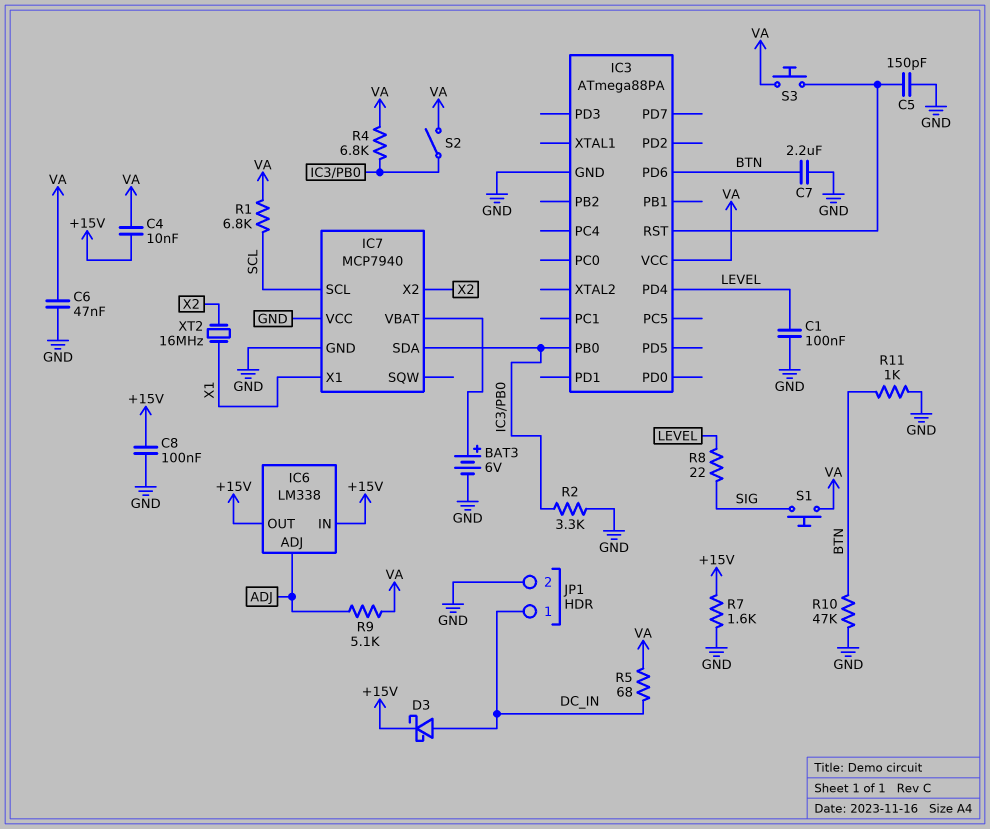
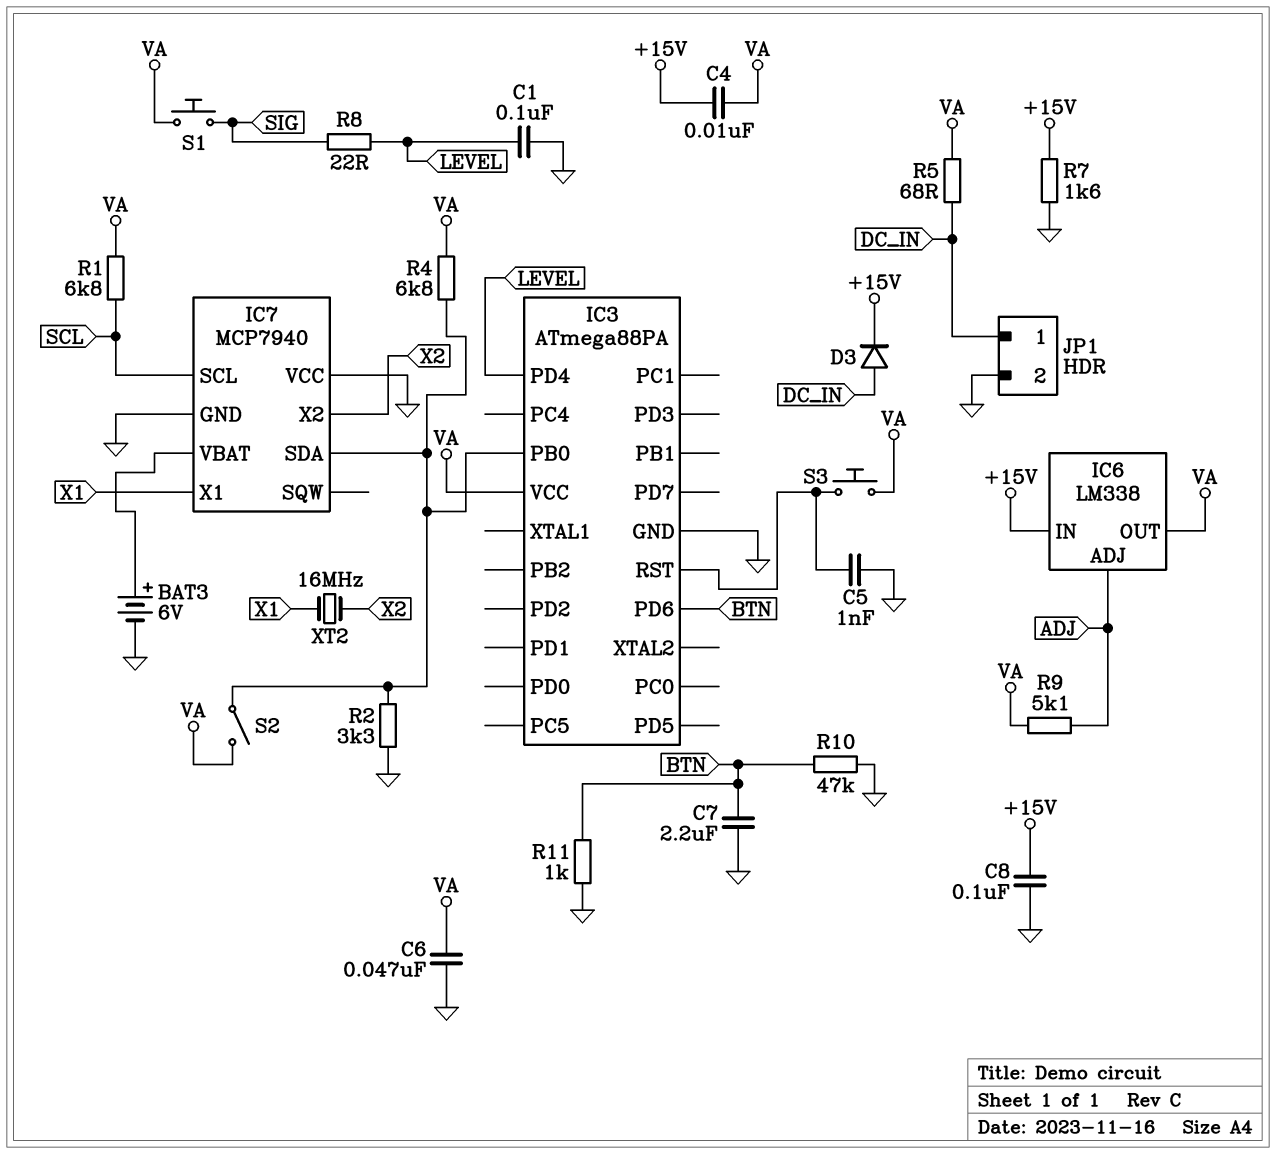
C5: 150pF (GND, IC3/RST) -> 1nF (GND, IC3/RST)
D3: schottky (A DC_IN, K +15V) -> diode (A DC_IN, K +15V)
IC6 pin OUT: +15V -> VA

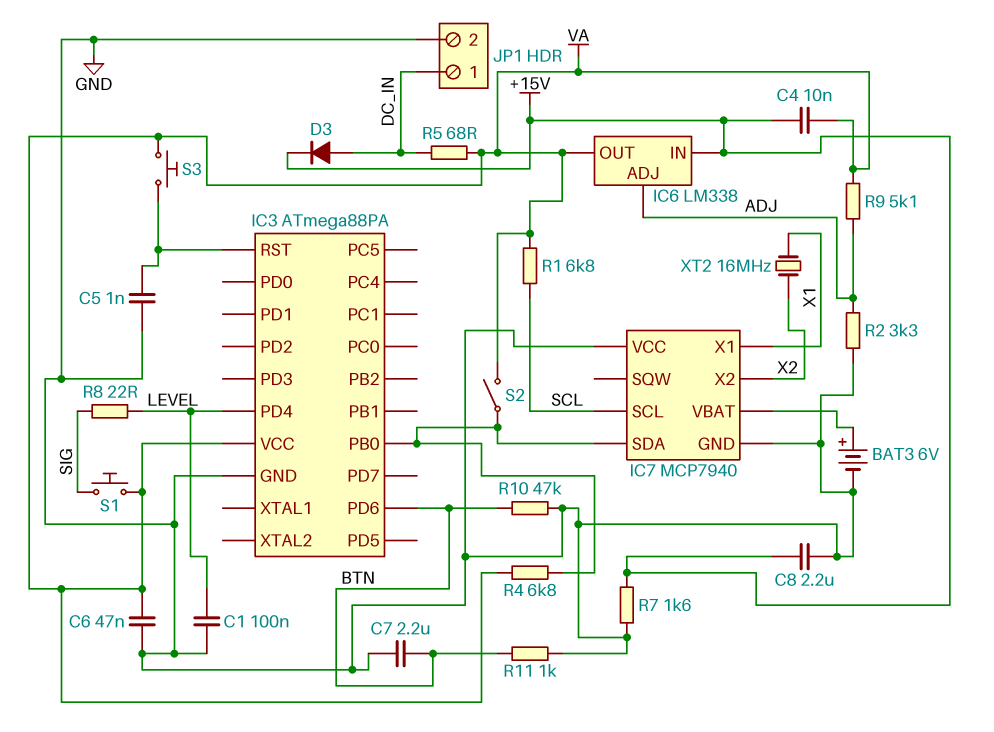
C8: 100nF (+15V, GND) -> 2.2uF (+15V, GND)
R2: 3.3k (GND, IC3/PB0) -> 3.3k (ADJ, GND)

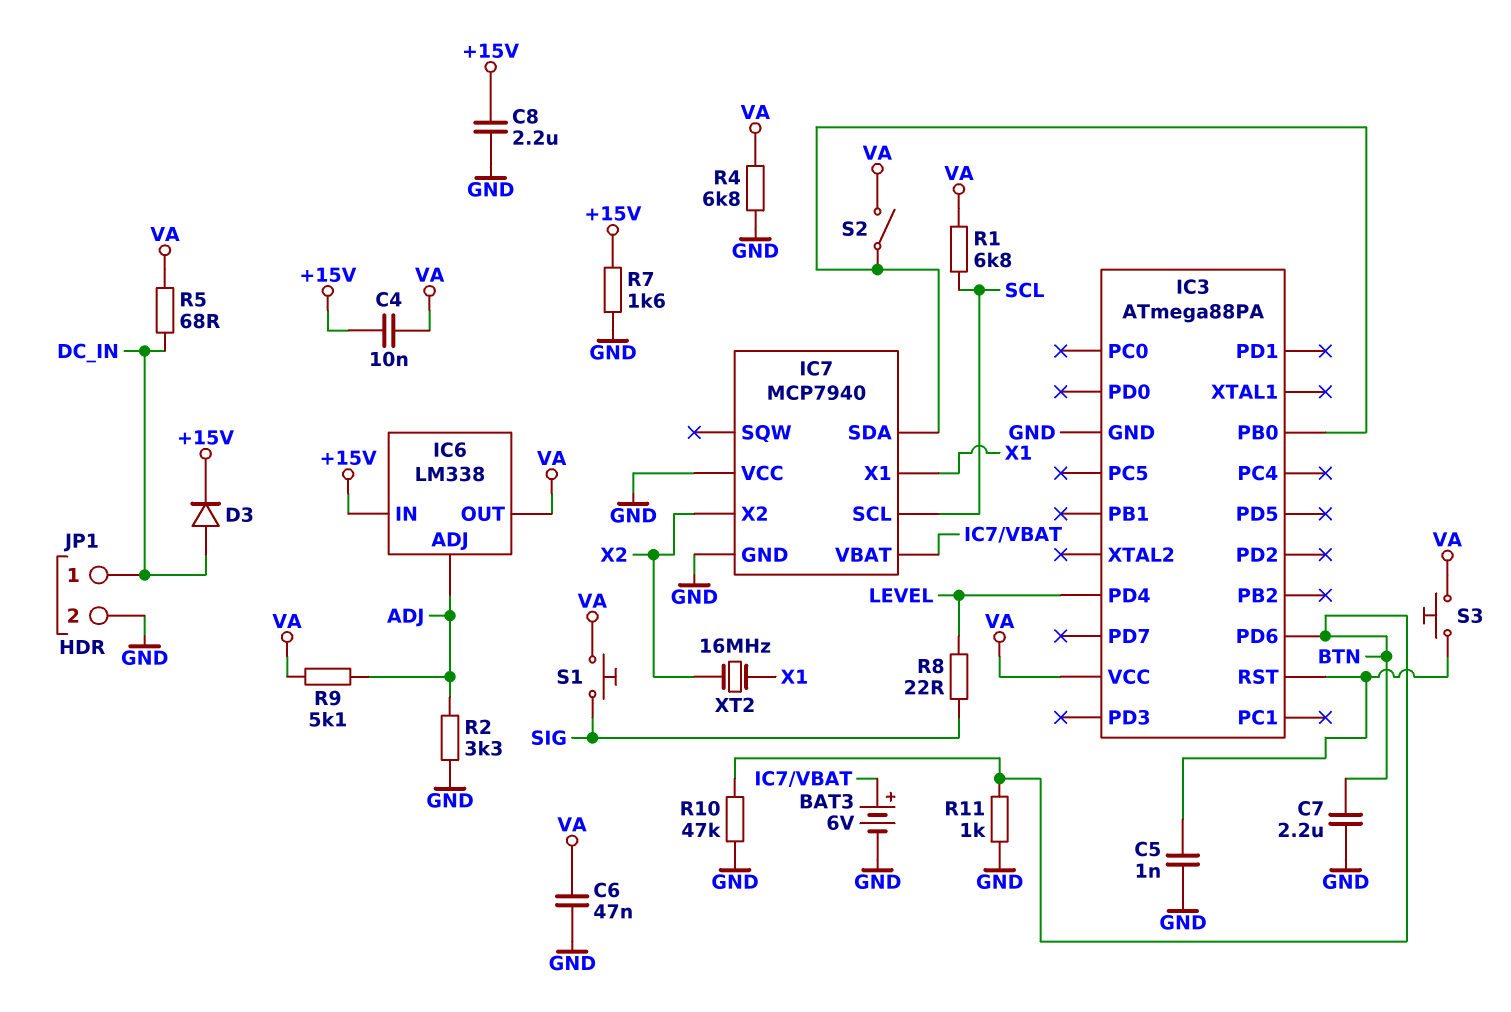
C1: 100nF (GND, LEVEL) -> none
R4: 6.8k (IC3/PB0, VA) -> 6.8k (GND, VA)

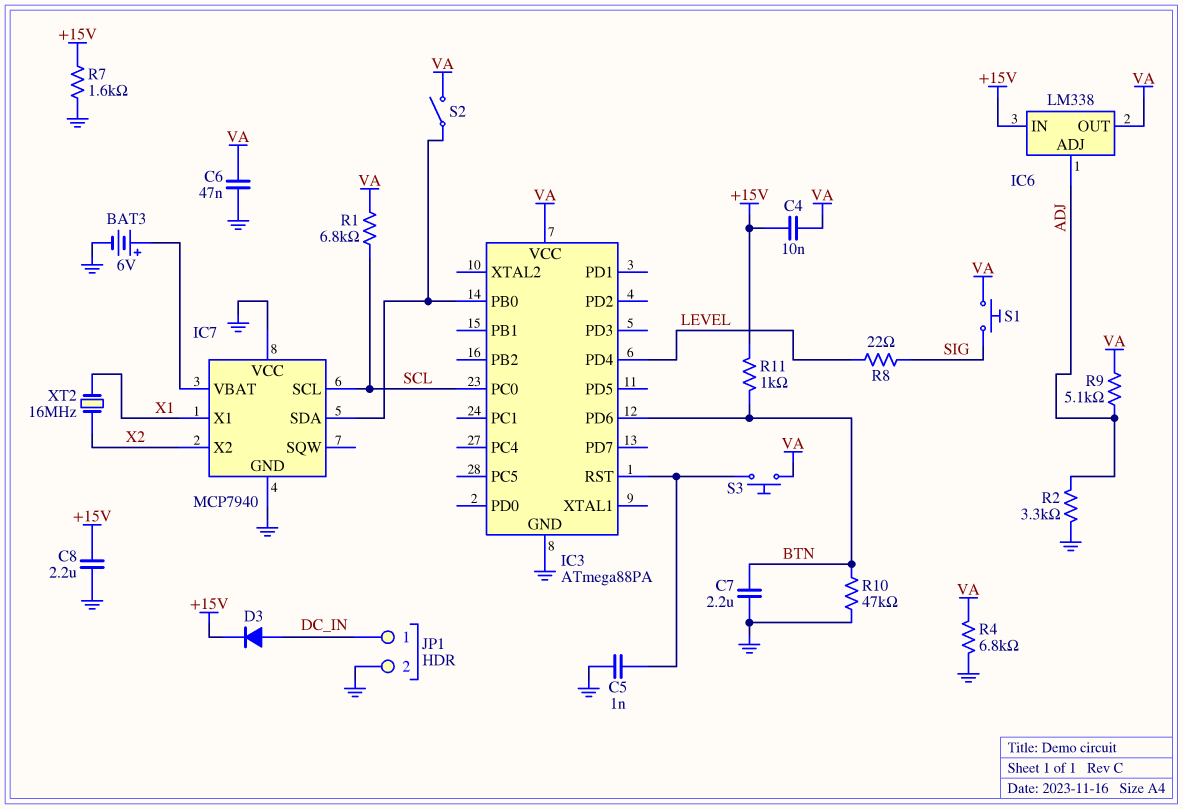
IC3 pin PC0: none -> SCL
R5: 68 (DC_IN, VA) -> none
R11: 1k (BTN, GND) -> 1k (+15V, BTN)

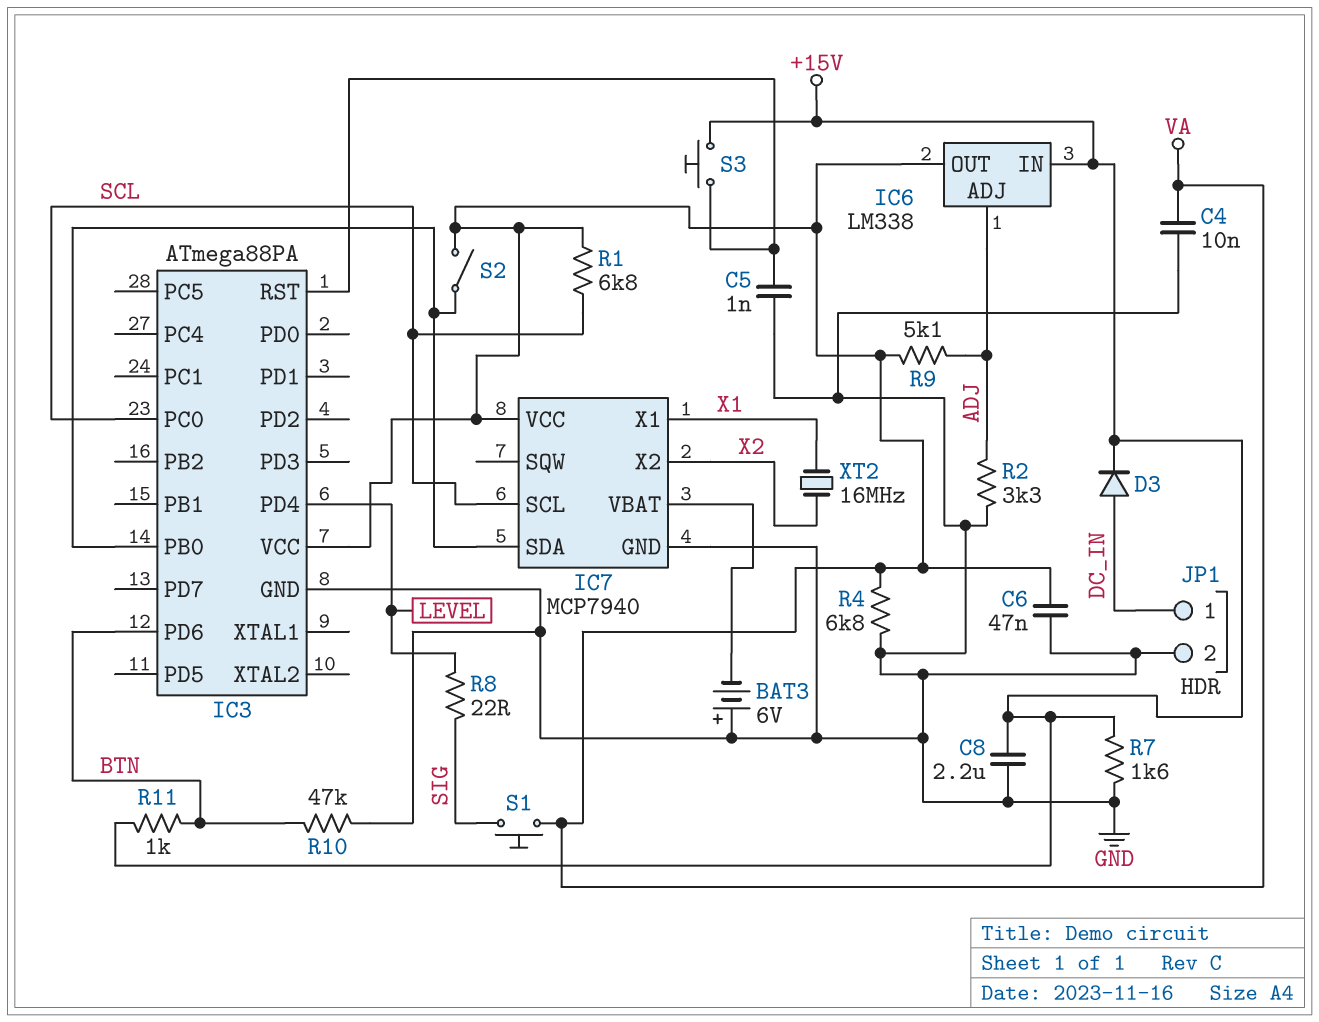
BAT3: 6V (plus IC7/VBAT, minus GND) -> 6V (plus GND, minus IC7/VBAT)
C4: 10nF (+15V, VA) -> 10nF (GND, VA)
C7: 2.2uF (BTN, GND) -> none
IC7 pin VCC: GND -> VA
S3: button (IC3/RST, VA) -> button (+15V, IC3/RST)

